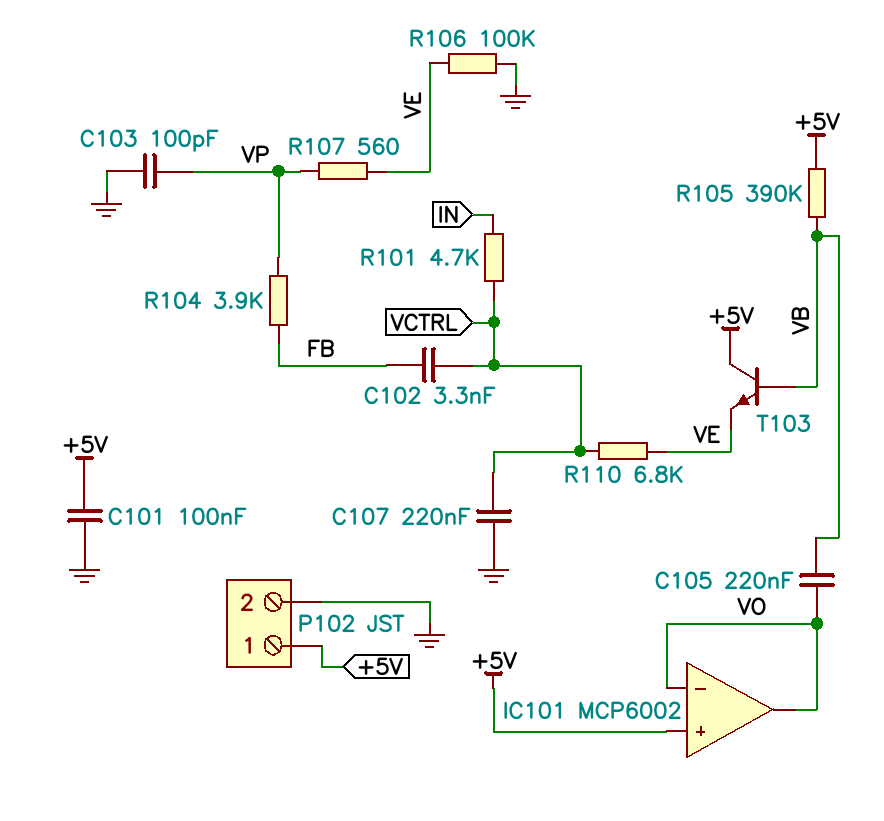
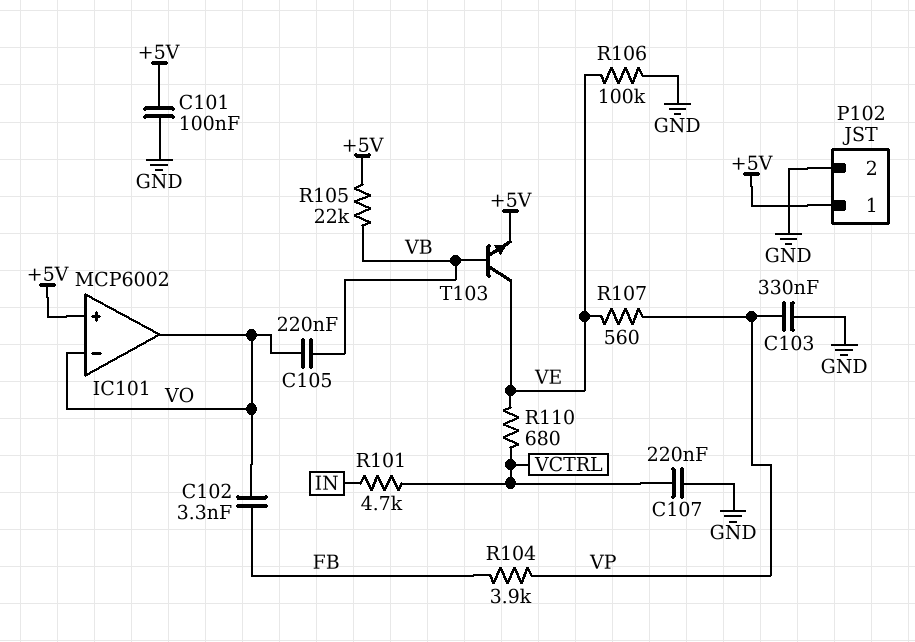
C102: 3.3nF (FB, VCTRL) -> 3.3nF (FB, VO)
C103: 100pF (GND, VP) -> 330nF (GND, VP)
R105: 390k (+5V, VB) -> 22k (+5V, VB)
R110: 6.8k (VCTRL, VE) -> 680 (VCTRL, VE)
T103: NPN (B VB, C +5V, E VE) -> NPN (B VB, C VE, E +5V)

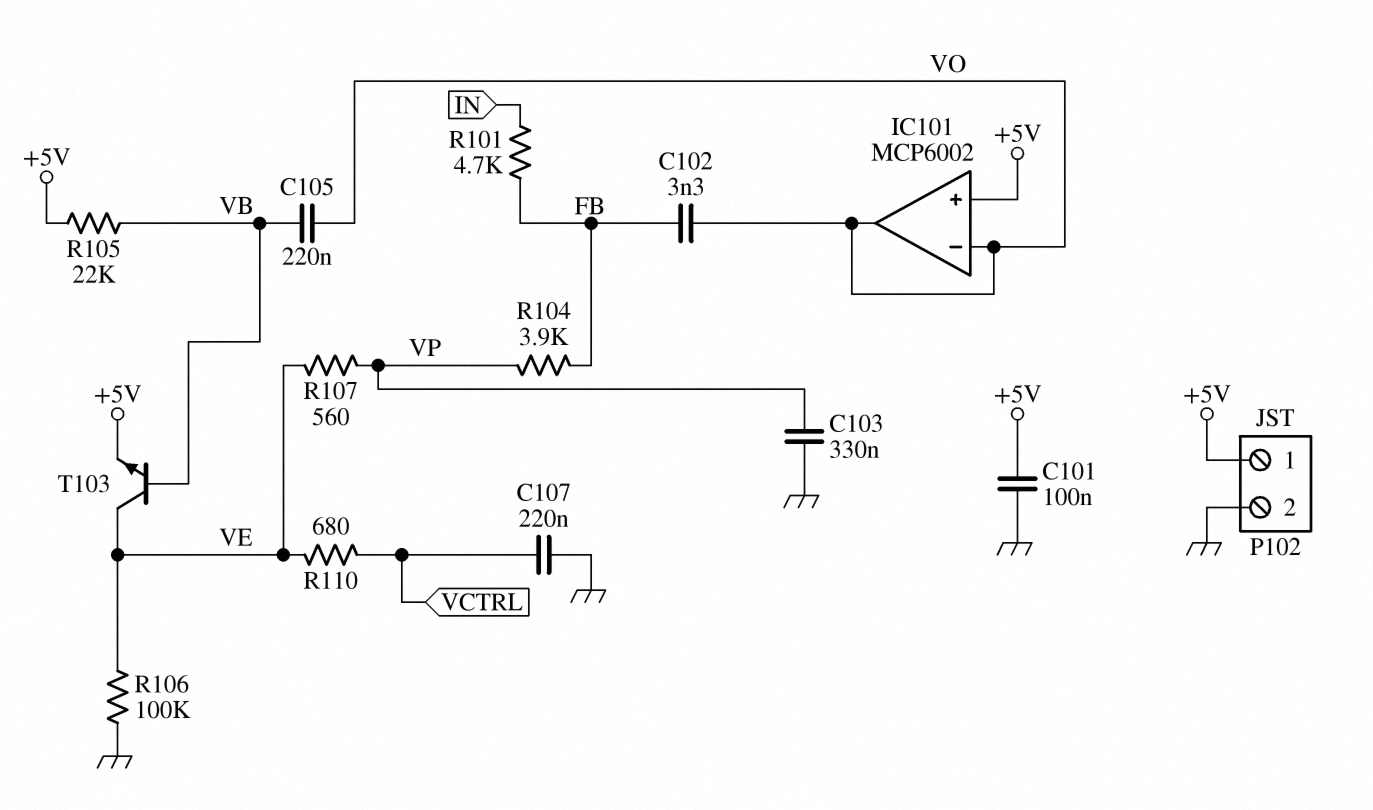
R101: 4.7k (IN, VCTRL) -> 4.7k (FB, IN)

